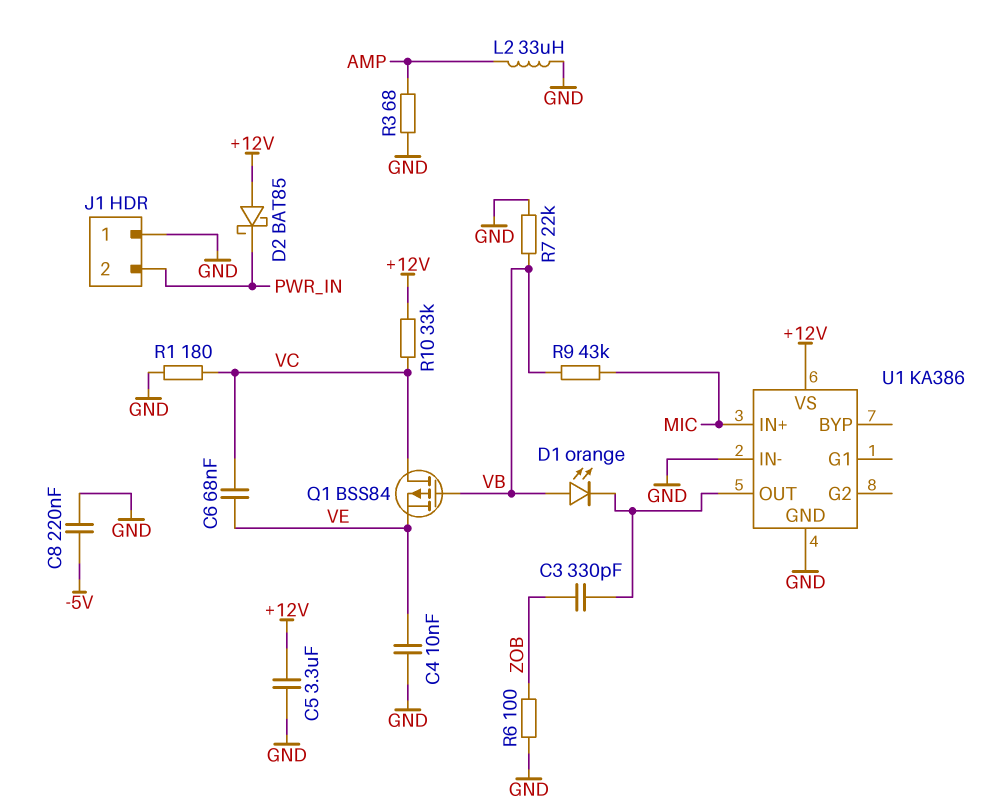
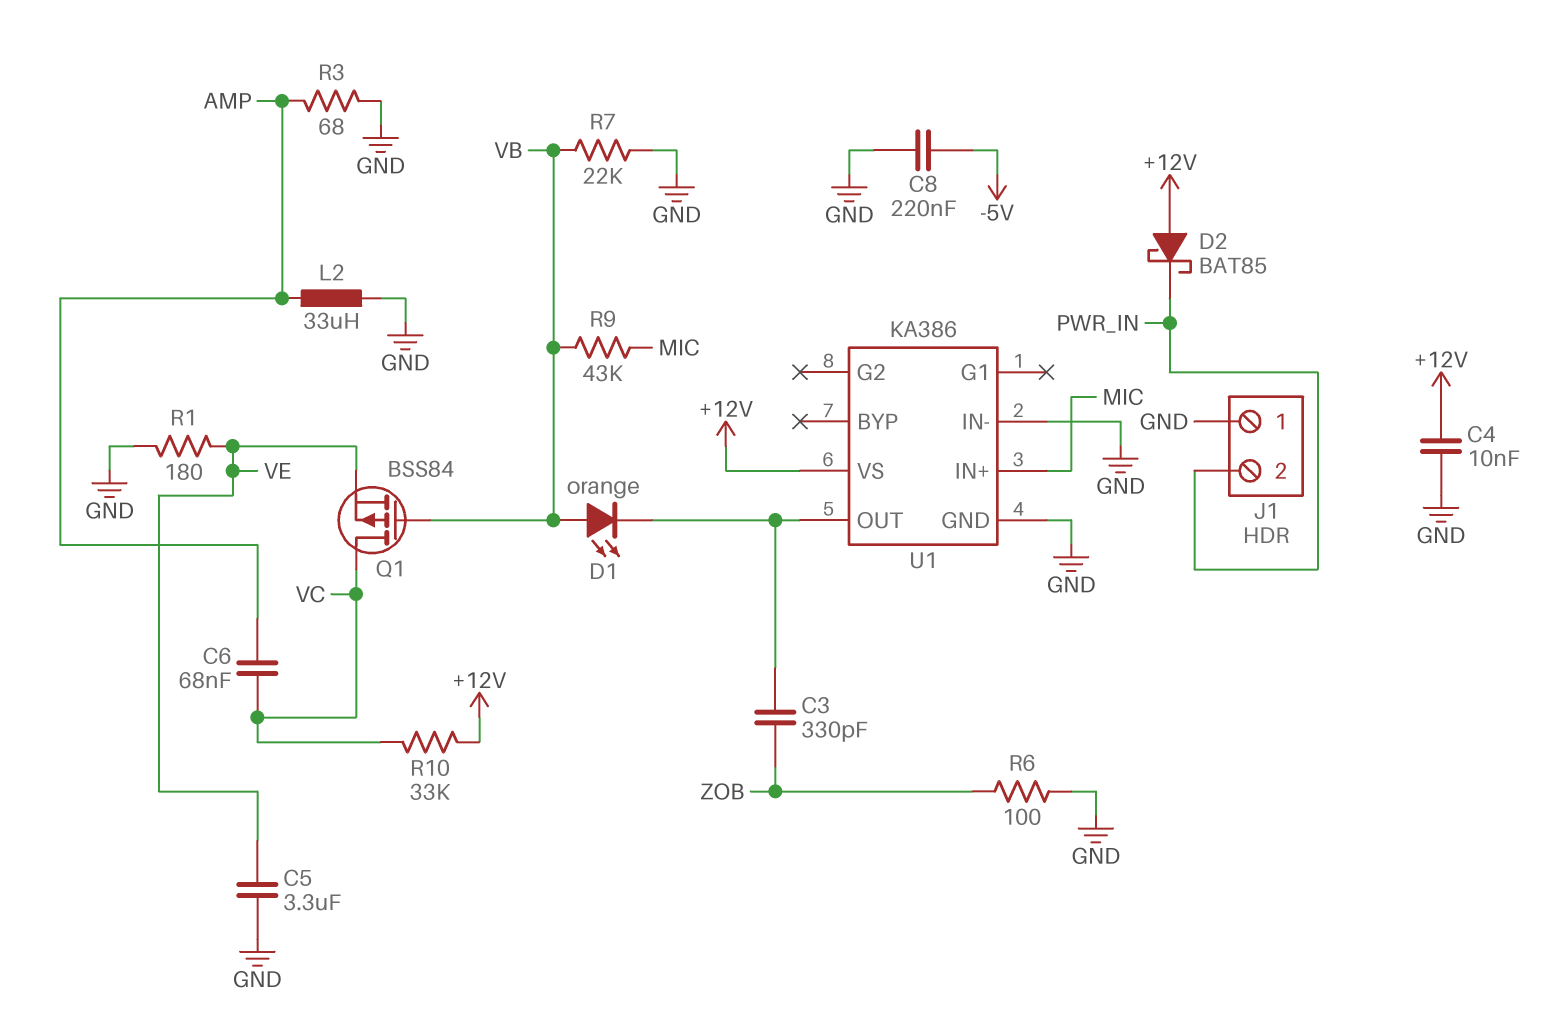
C4: 10nF (GND, VE) -> 10nF (+12V, GND)
C5: 3.3uF (+12V, GND) -> 3.3uF (GND, VE)
C6: 68nF (VC, VE) -> 68nF (AMP, VC)
R1: 180 (GND, VC) -> 180 (GND, VE)

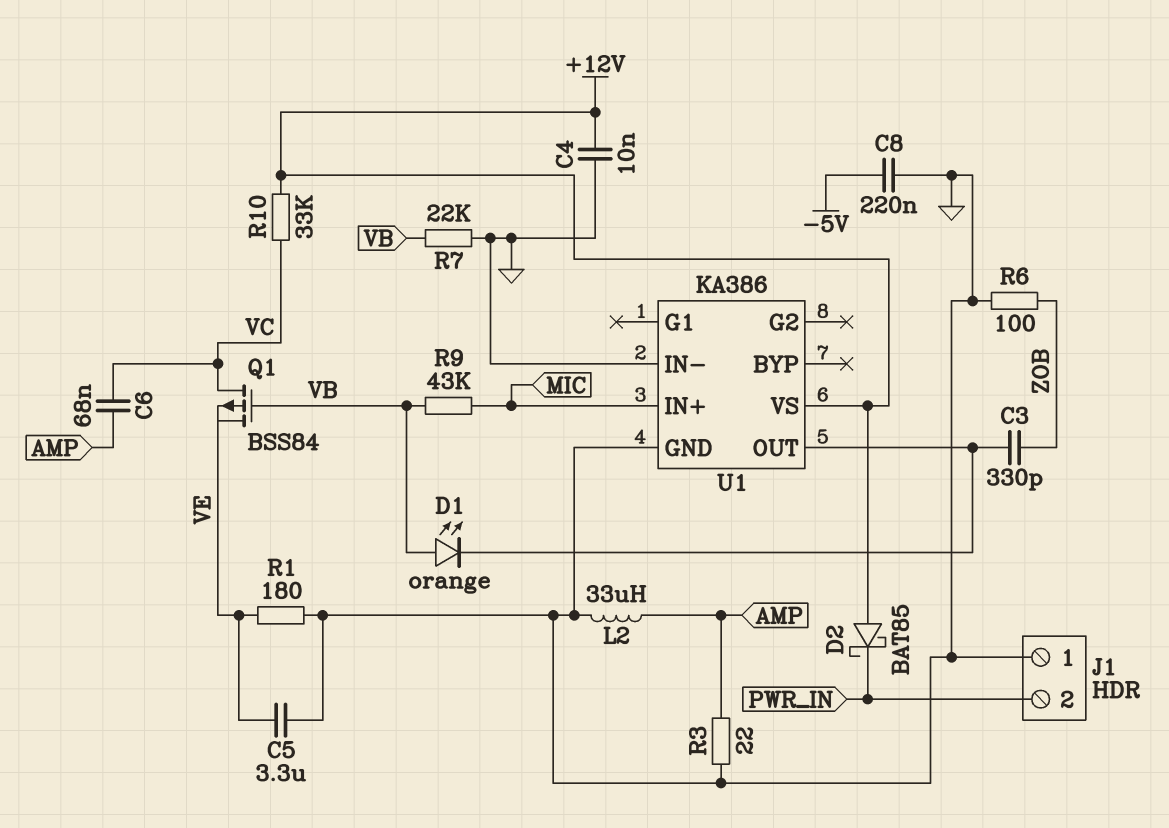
R3: 68 (AMP, GND) -> 22 (AMP, GND)

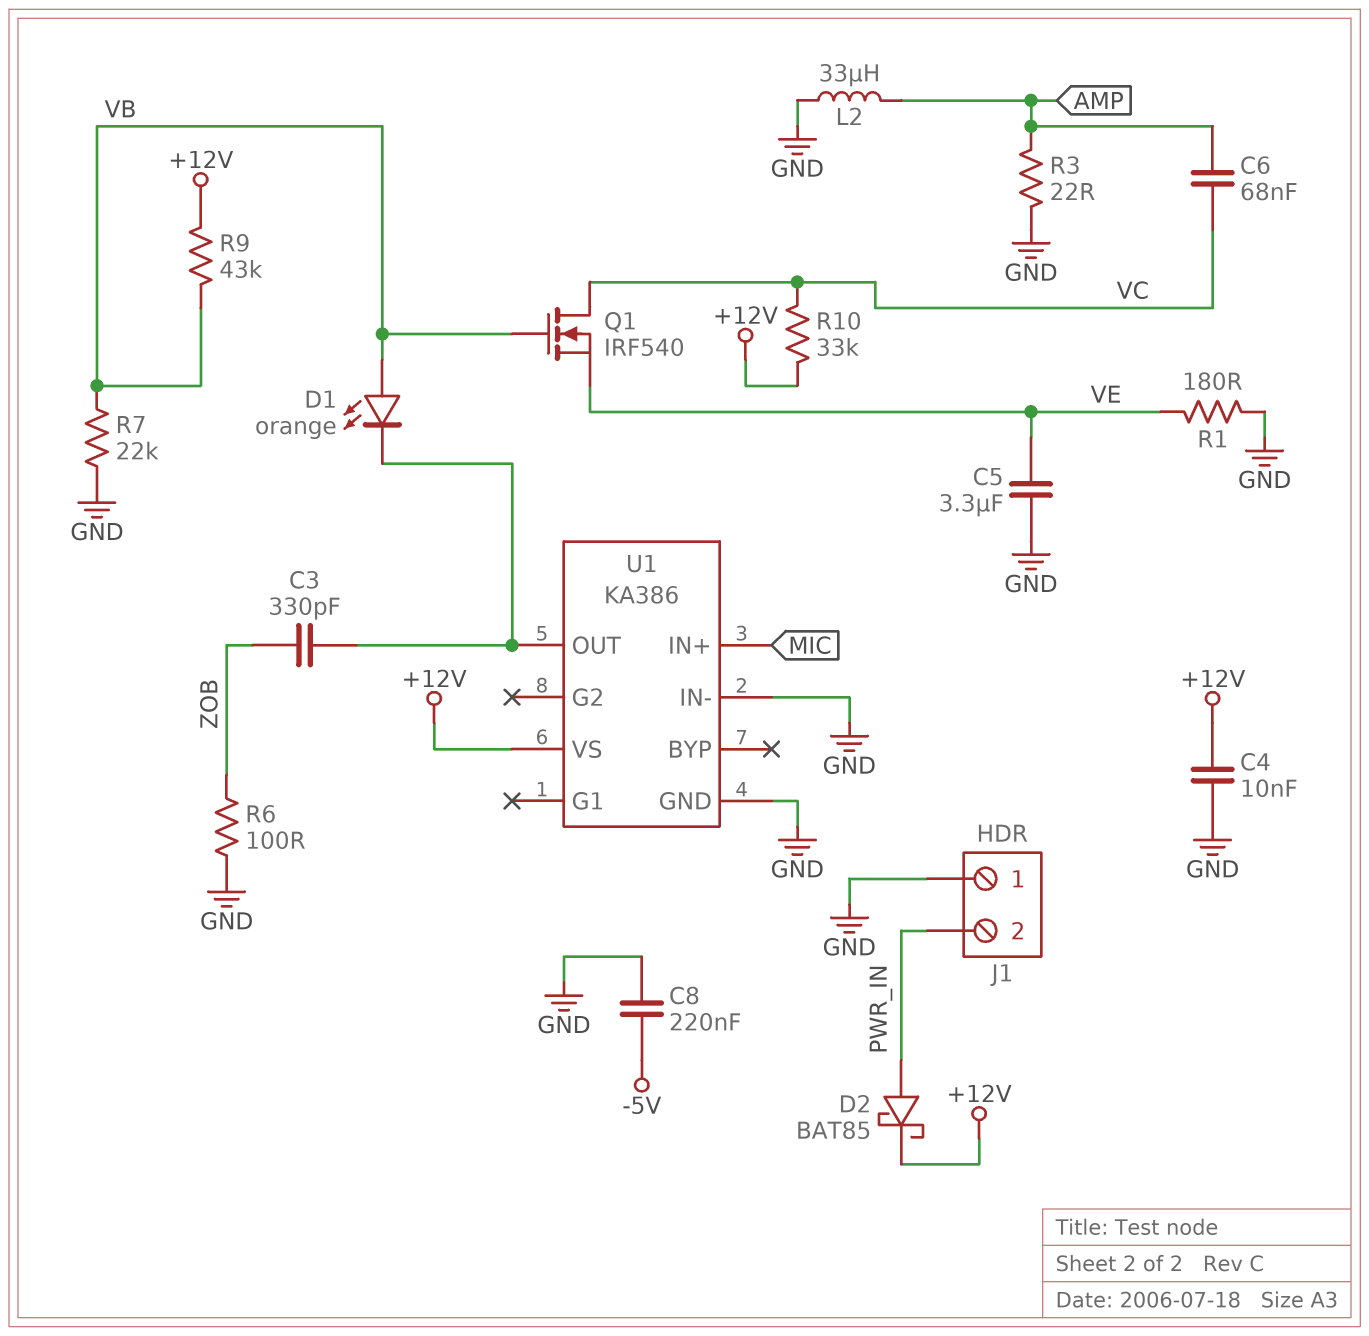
D2: schottky BAT85 (A +12V, K PWR_IN) -> schottky BAT85 (A PWR_IN, K +12V)
Q1: PMOS BSS84 (G VB, D VC, S VE) -> NMOS IRF540 (G VB, D VC, S VE)
R9: 43k (MIC, VB) -> 43k (+12V, VB)

